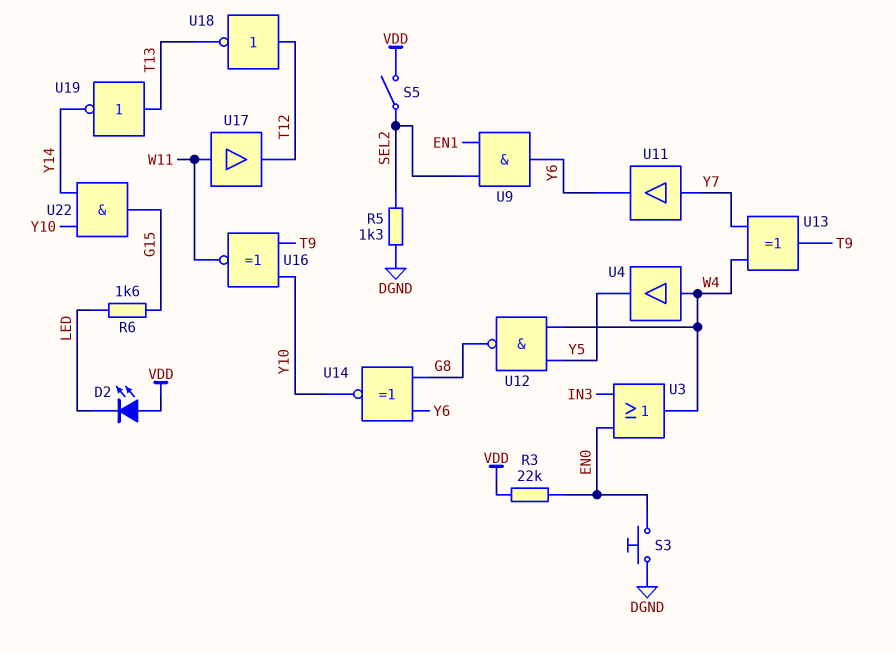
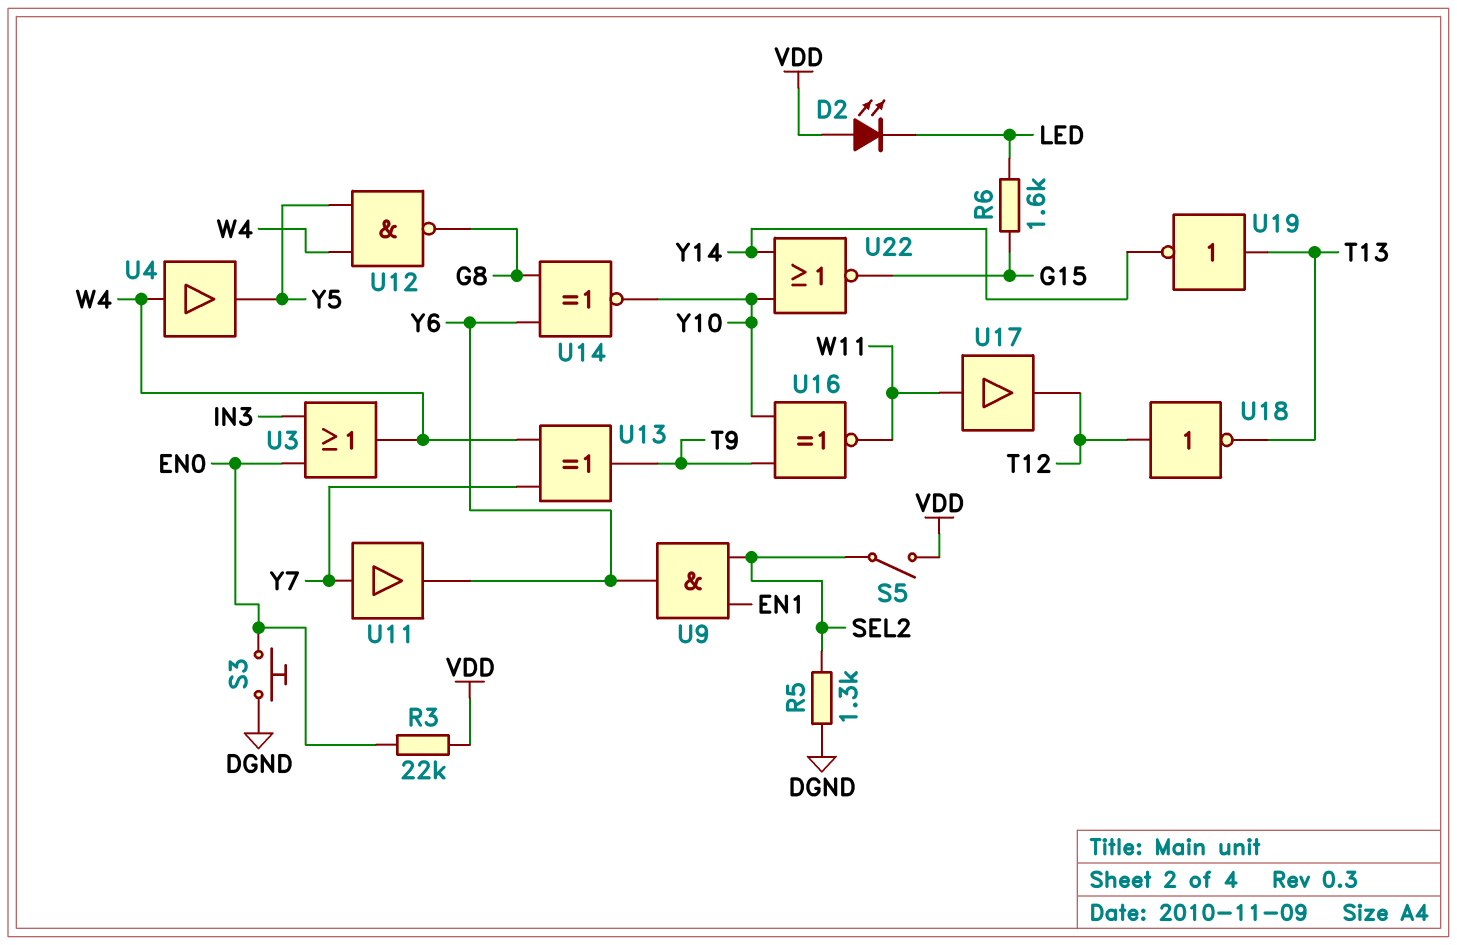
U22: AND (in Y10, in Y14, out G15) -> NOR (in Y10, in Y14, out G15)

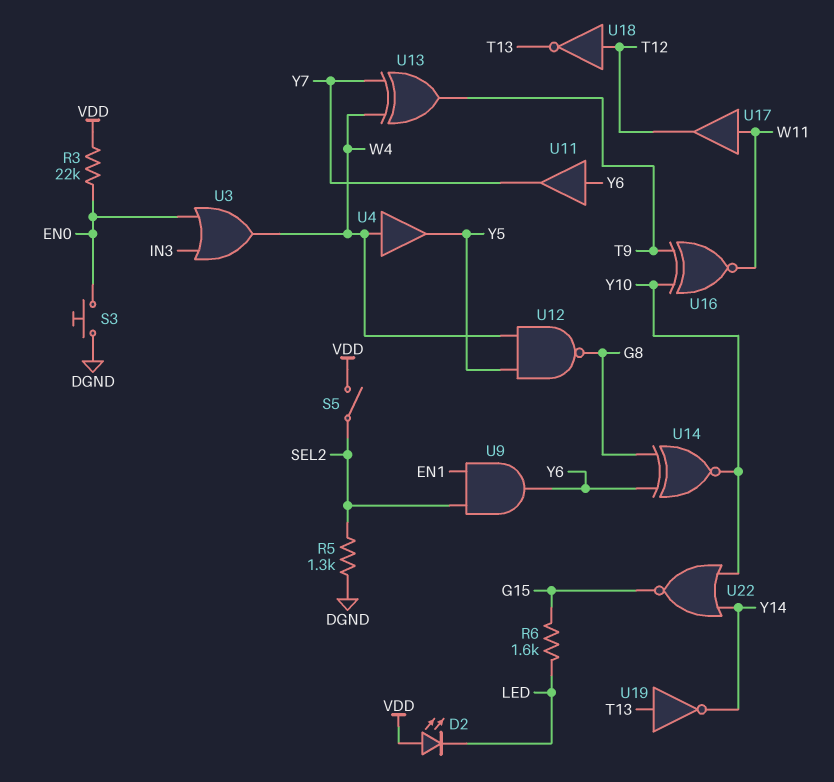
U11: buffer (in Y7, out Y6) -> buffer (in Y6, out Y7)

